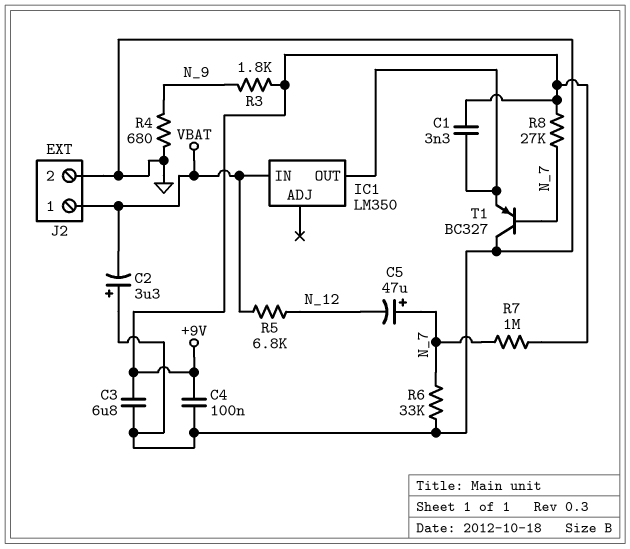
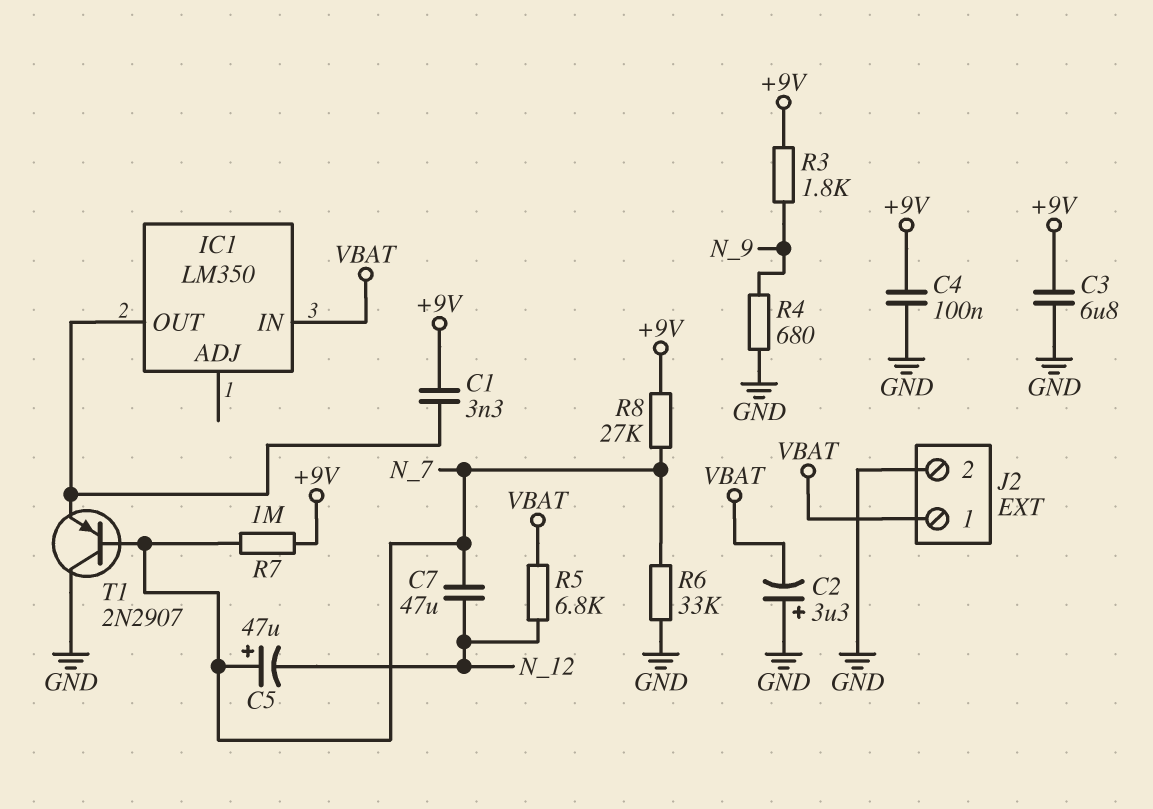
C7: none -> 47uF (N_7, N_12)
T1: PNP BC327 (B N_7, C GND, E IC1/OUT) -> PNP 2N2907 (B N_7, C GND, E IC1/OUT)

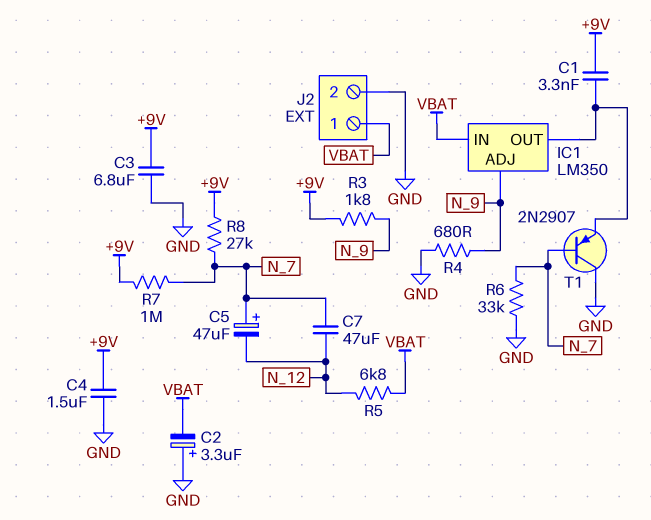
C4: 100nF (+9V, GND) -> 1.5uF (+9V, GND)
IC1 pin ADJ: none -> N_9

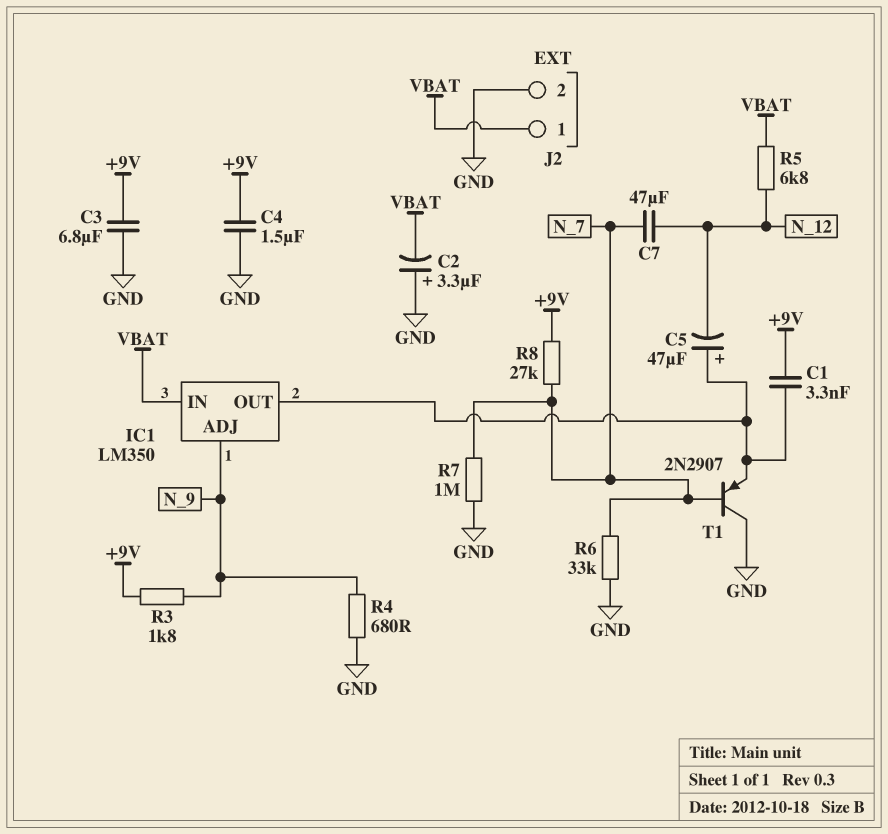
C5: 47uF (plus N_7, minus N_12) -> 47uF (plus IC1/OUT, minus N_12)
R7: 1M (+9V, N_7) -> 1M (GND, N_7)

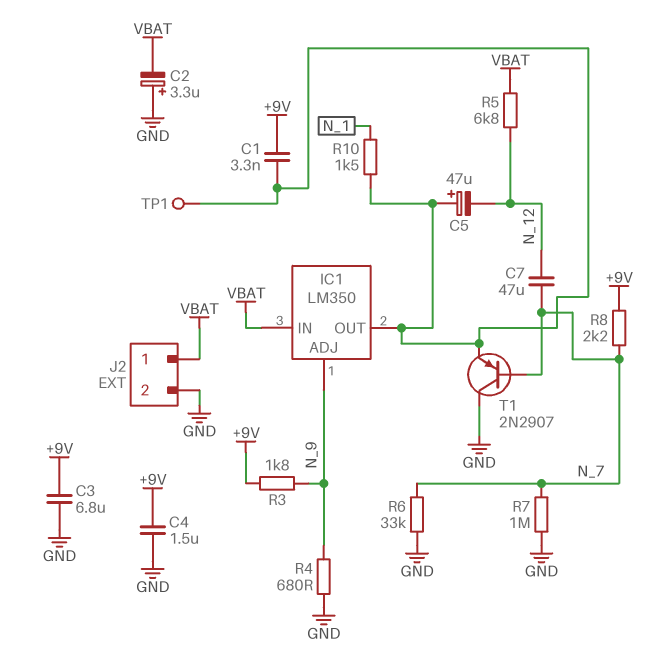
R8: 27k (+9V, N_7) -> 2.2k (+9V, N_7)
R10: none -> 1.5k (IC1/OUT, N_1)
TP1: none -> test point (IC1/OUT)

